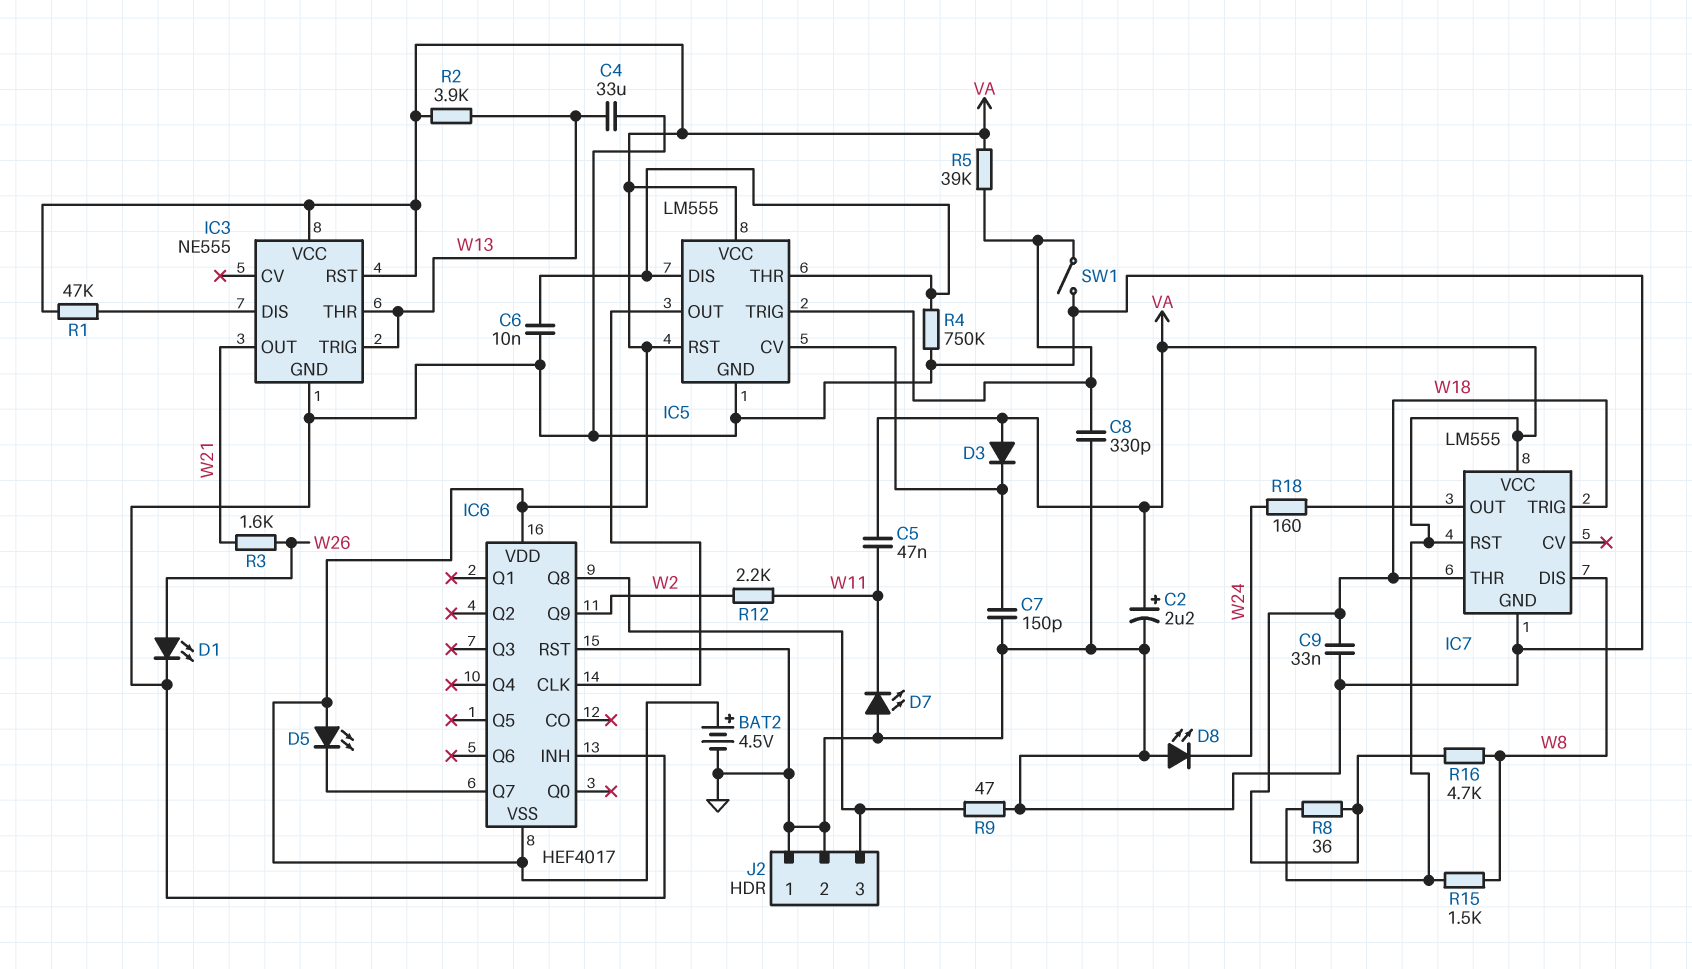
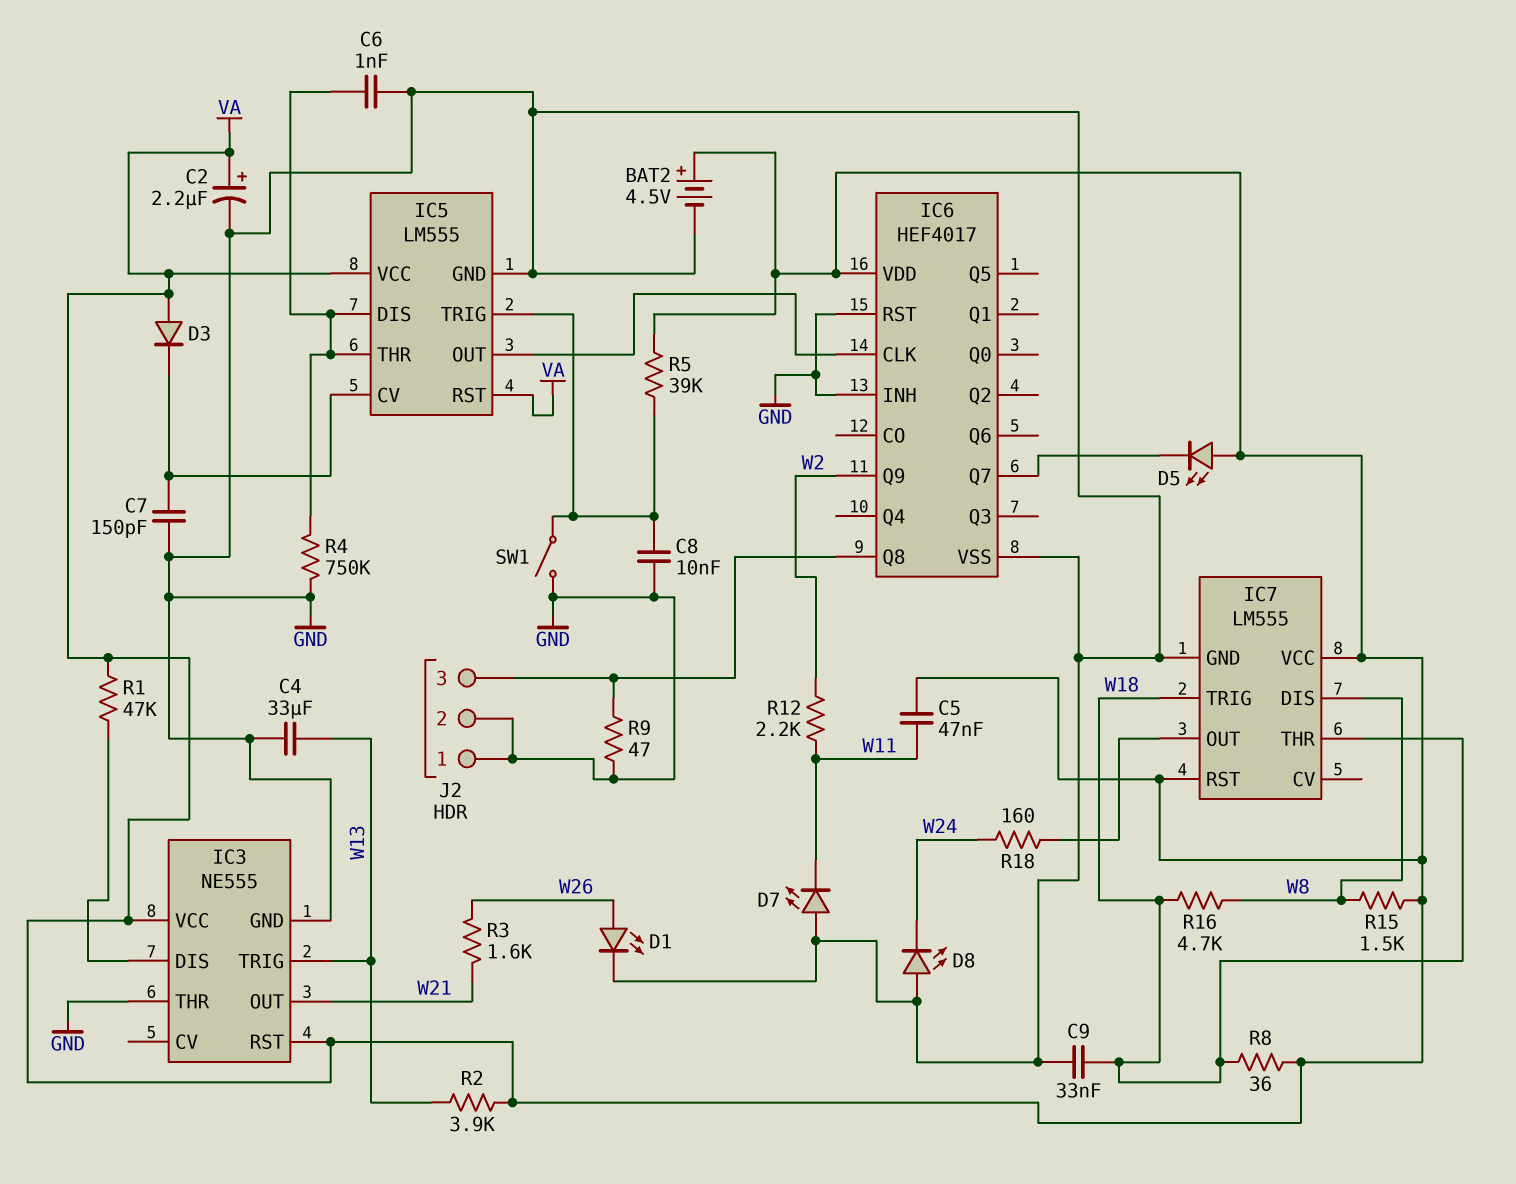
C6: 10nF (GND, IC5/DIS) -> 1nF (GND, IC5/DIS)
C8: 330pF (GND, IC5/TRIG) -> 10nF (GND, IC5/TRIG)
IC3 pin THR: W13 -> GND
IC6 pin VSS: VA -> GND

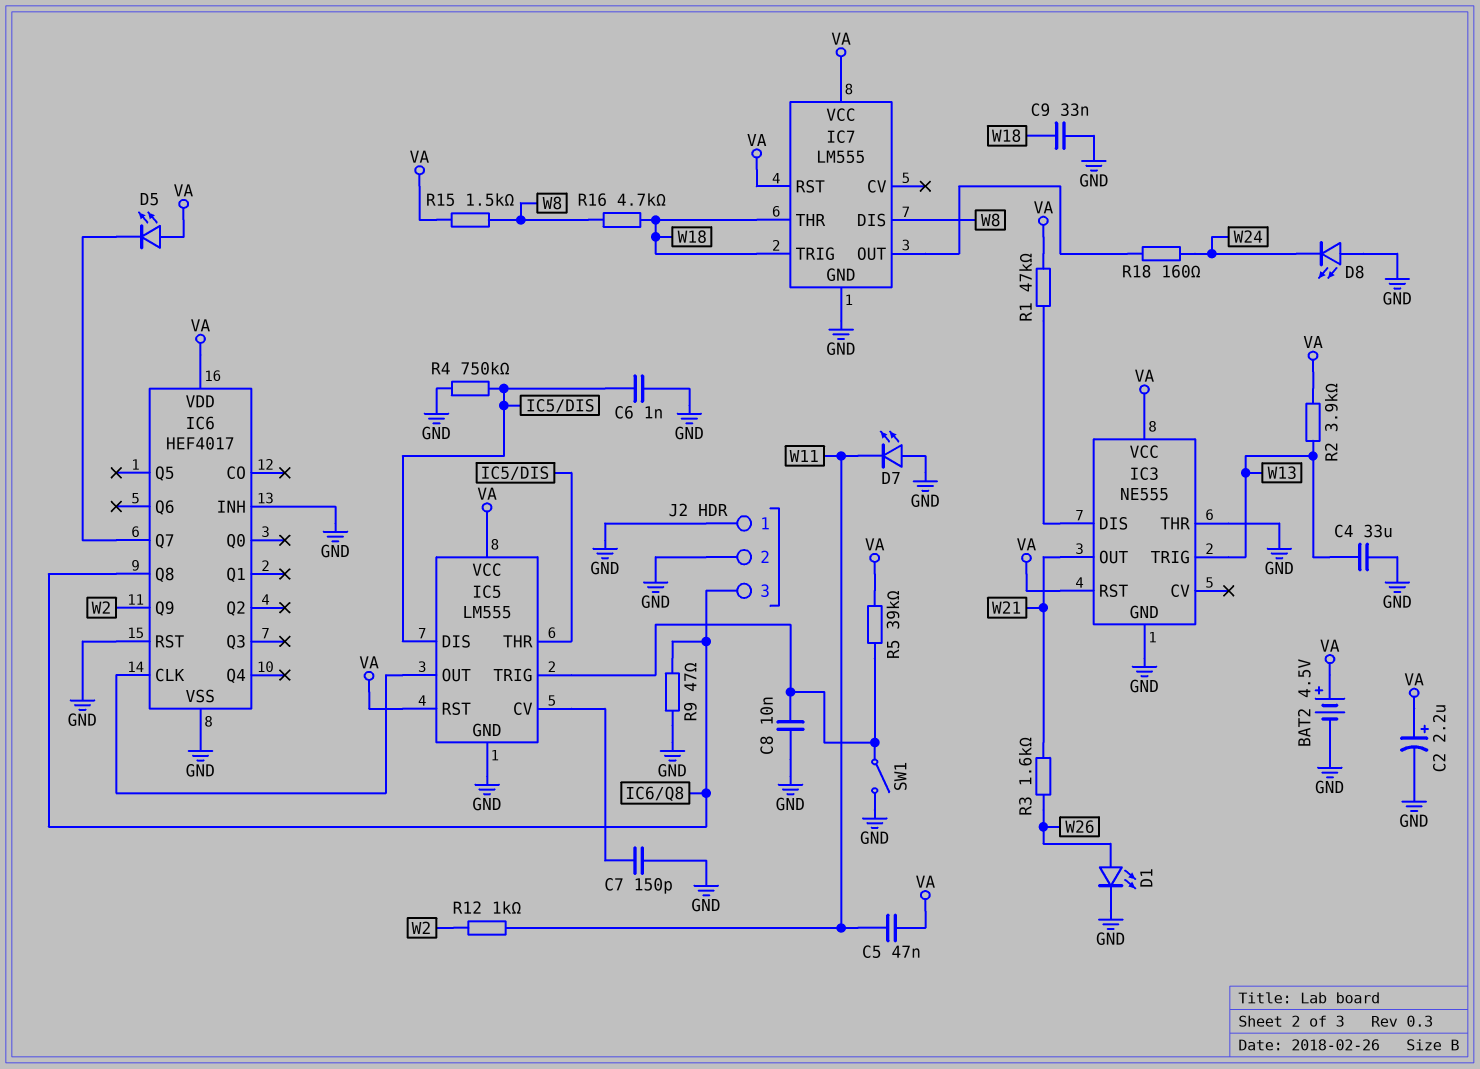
D3: diode (A VA, K IC5/CV) -> none
R8: 36 (VA, W18) -> none
R12: 2.2k (W2, W11) -> 1k (W2, W11)

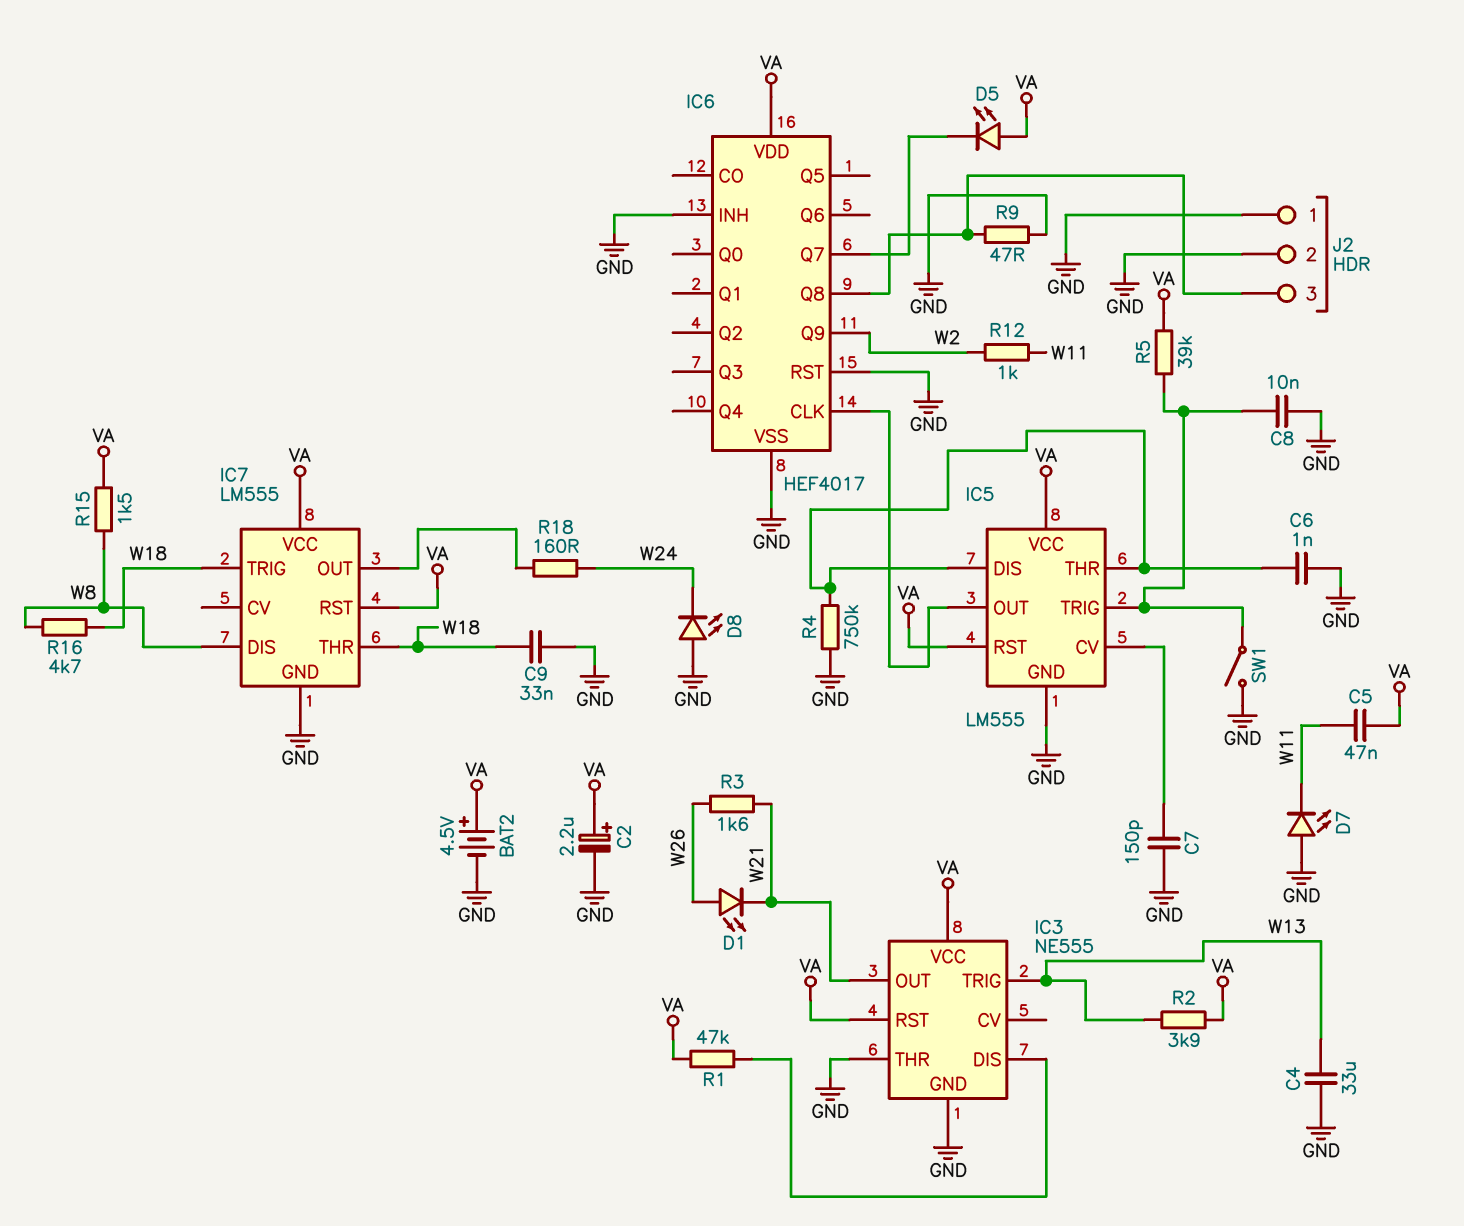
D1: LED (A W26, K GND) -> LED (A W26, K W21)

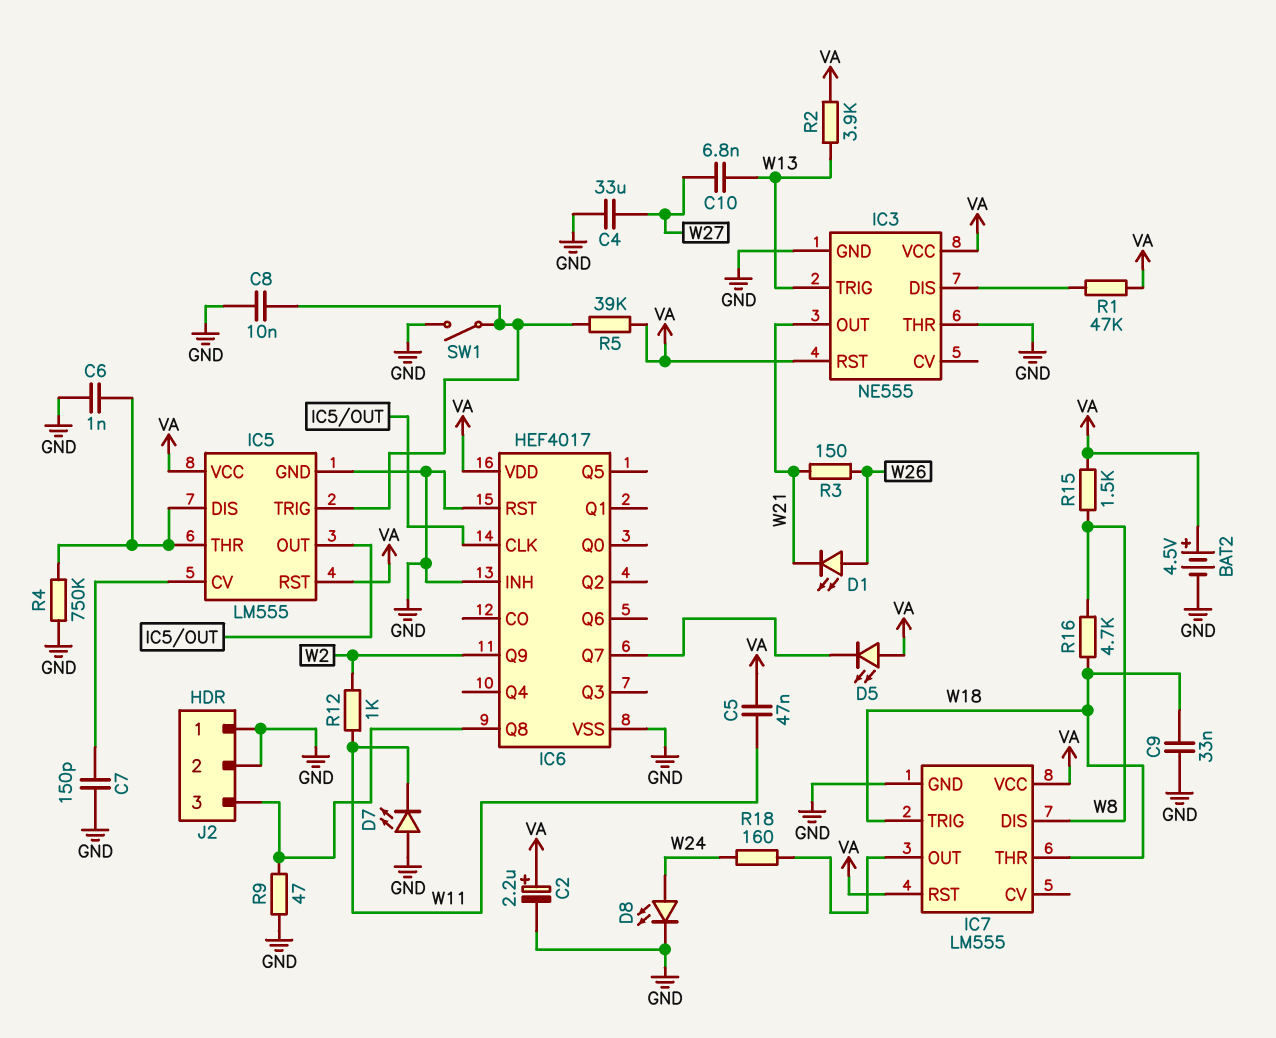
C4: 33uF (GND, W13) -> 33uF (GND, W27)
C10: none -> 6.8nF (W13, W27)
D8: LED (A GND, K W24) -> LED (A W24, K GND)
R3: 1.6k (W21, W26) -> 150 (W21, W26)

